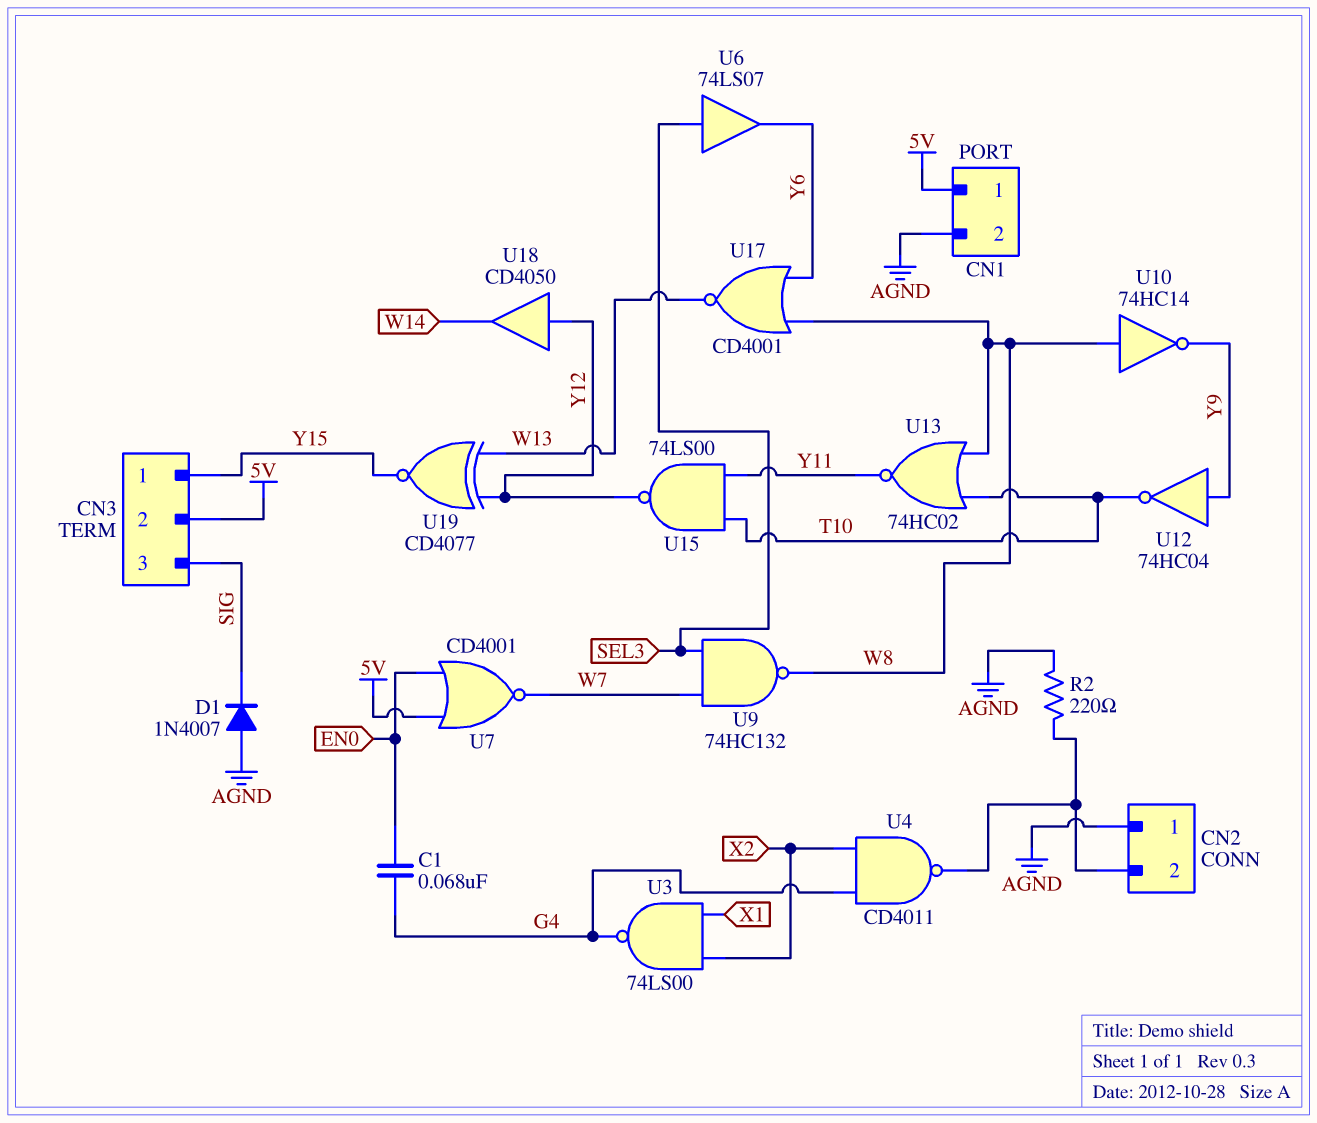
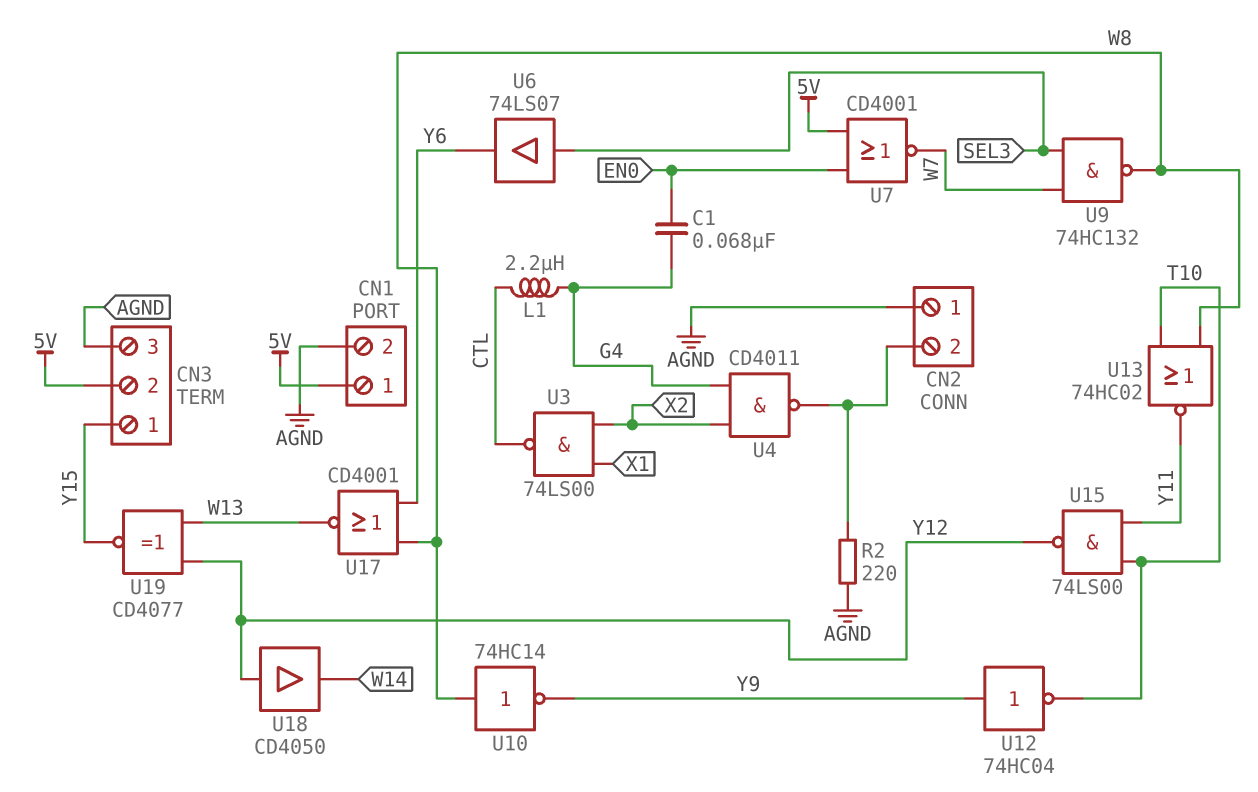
CN3 pin 3: SIG -> AGND
D1: diode 1N4007 (A AGND, K SIG) -> none
L1: none -> 2.2uH (CTL, G4)
U3: NAND 74LS00 (in X1, in X2, out G4) -> NAND 74LS00 (in X1, in X2, out CTL)

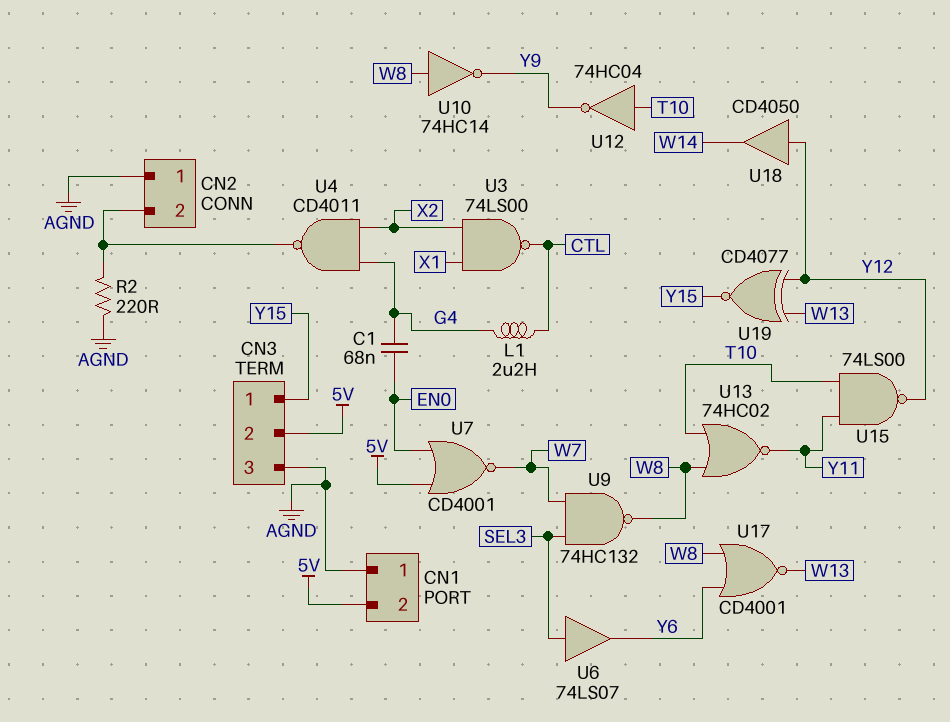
CN1 pin 1: 5V -> AGND
CN1 pin 2: AGND -> 5V
U12: NOT 74HC04 (in Y9, out T10) -> NOT 74HC04 (in T10, out Y9)

